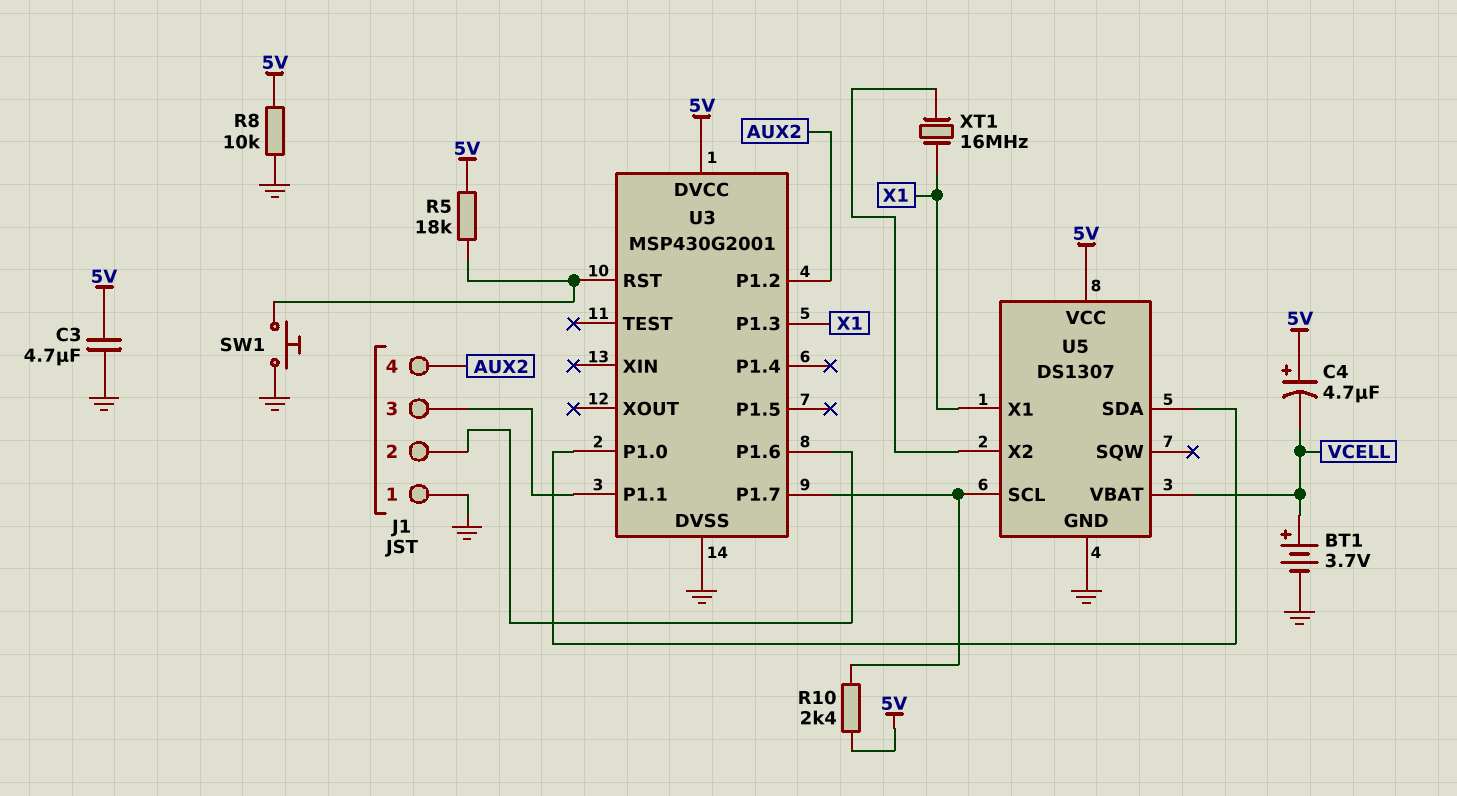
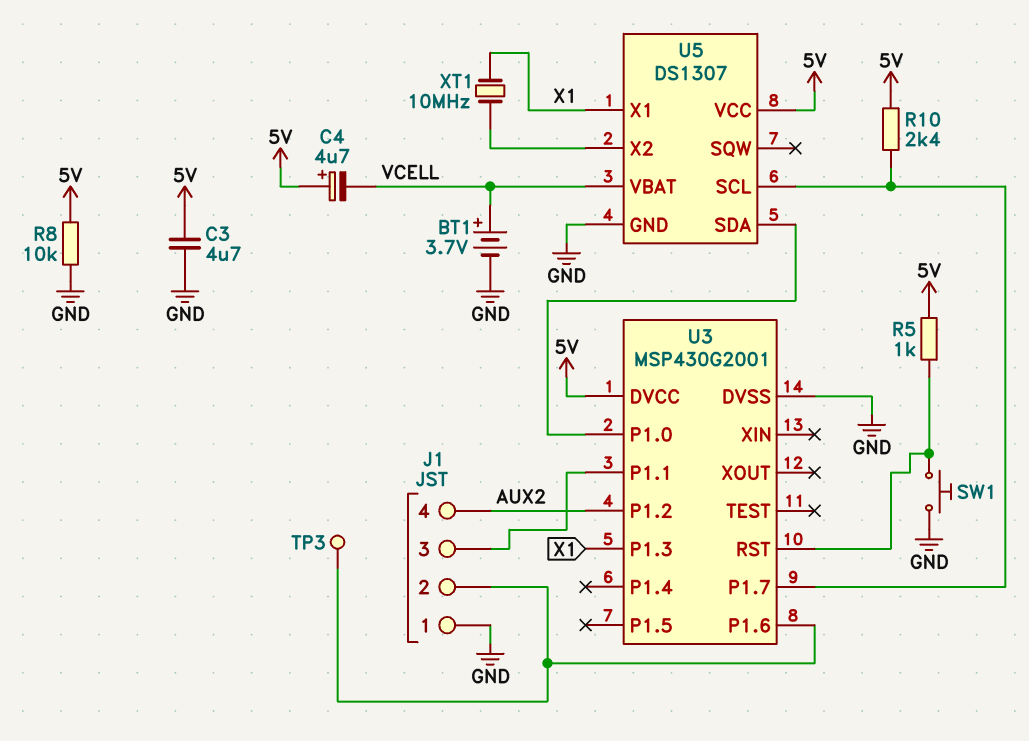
R5: 18k (5V, U3/RST) -> 1k (5V, U3/RST)
TP3: none -> test point (J1/2)
XT1: 16MHz (U5/X2, X1) -> 10MHz (U5/X2, X1)

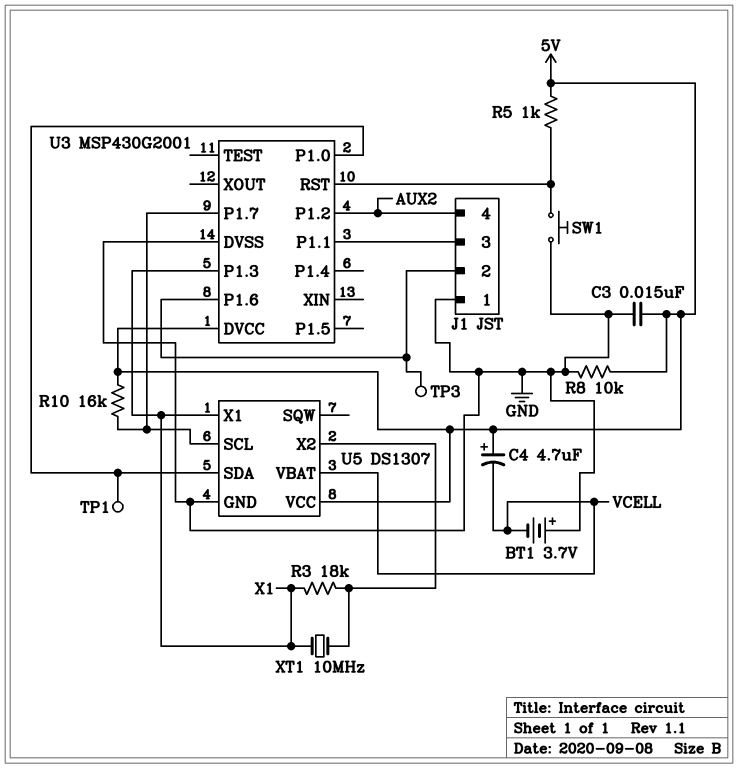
BT1: 3.7V (plus VCELL, minus GND) -> 3.7V (plus GND, minus VCELL)
C3: 4.7uF (5V, GND) -> 15nF (5V, GND)
R3: none -> 18k (U5/X2, X1)
R10: 2.4k (5V, U3/P1.7) -> 16k (5V, U3/P1.7)
TP1: none -> test point (U3/P1.0)

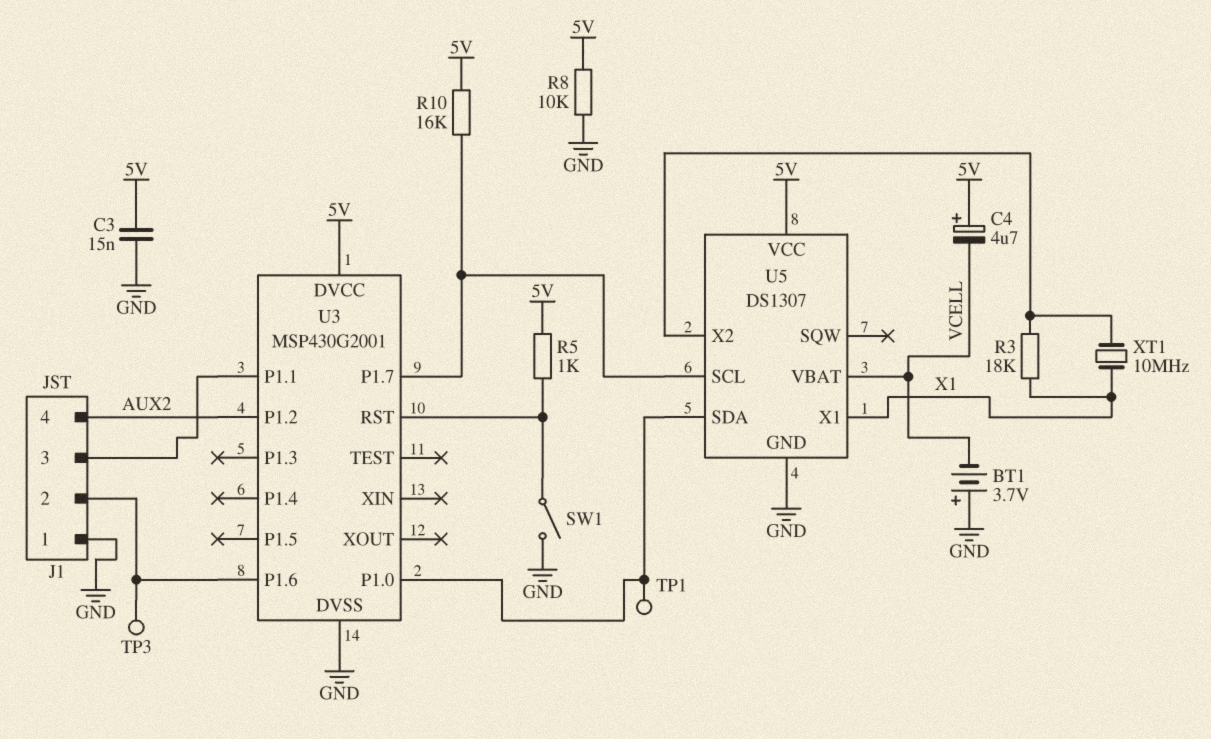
SW1: button (GND, U3/RST) -> switch (GND, U3/RST)
U3 pin P1.3: X1 -> none

